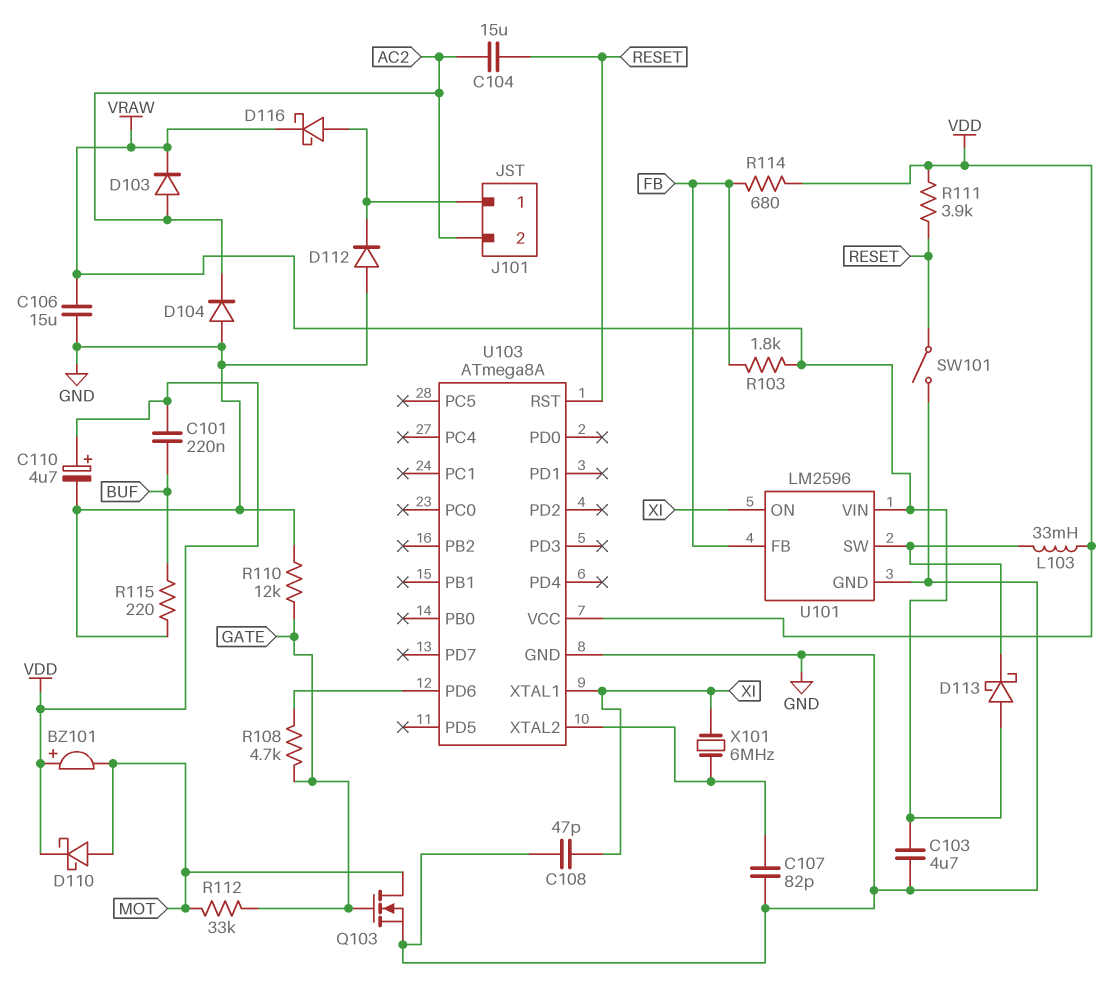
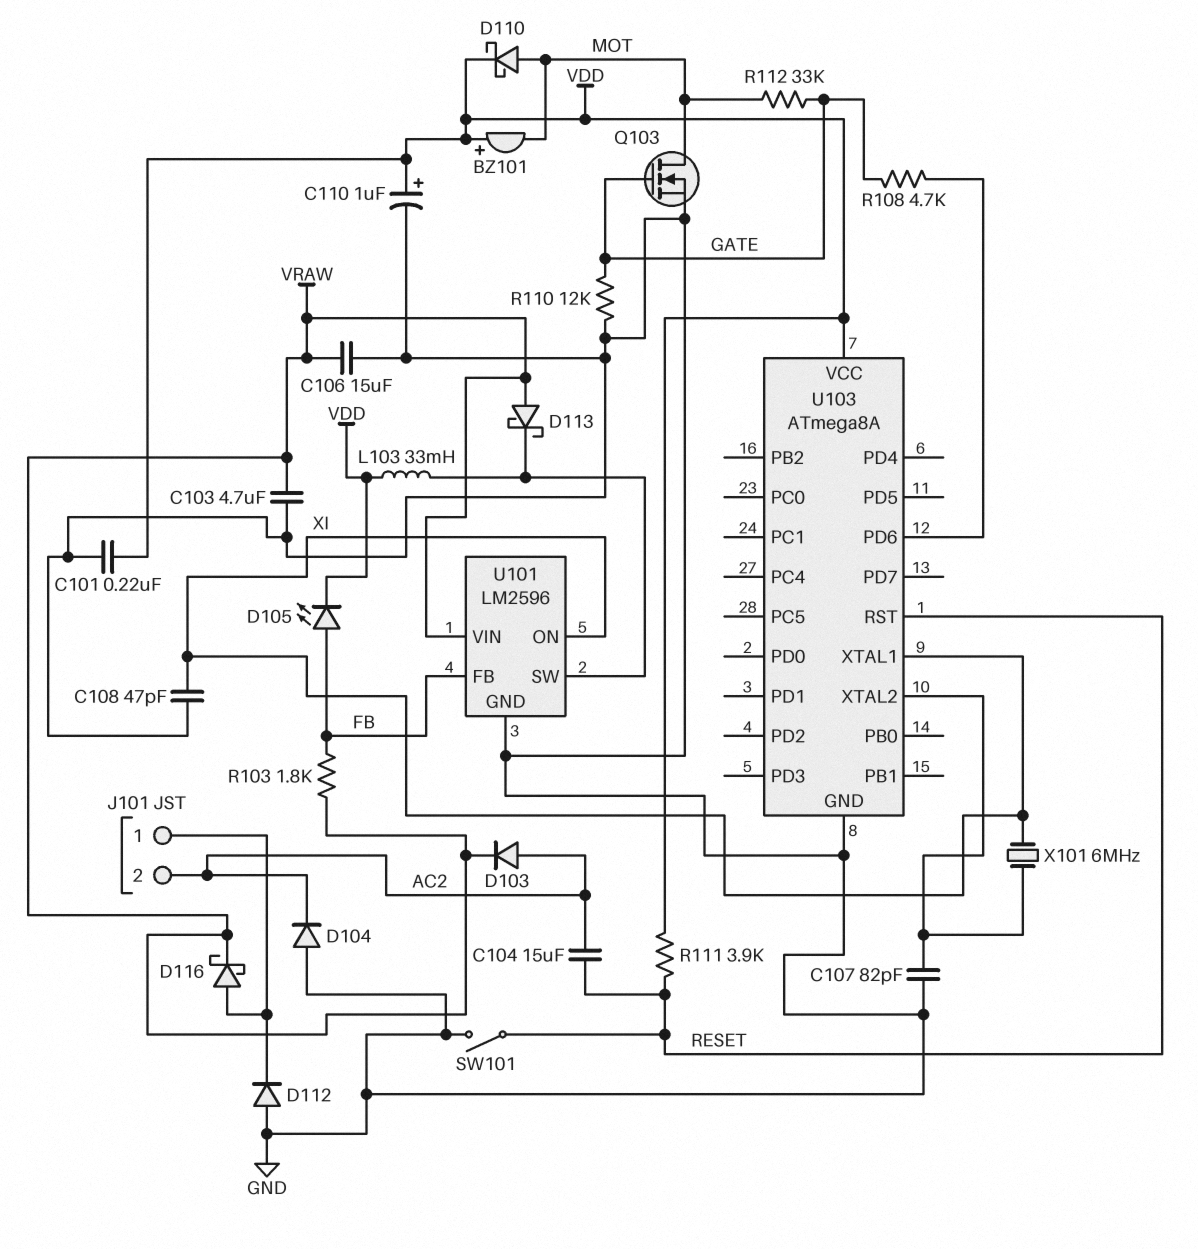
C101: 220nF (BUF, VDD) -> 220nF (GND, VDD)
C110: 4.7uF (plus VDD, minus GND) -> 1uF (plus VDD, minus GND)
D105: none -> LED (A FB, K VDD)
R114: 680 (FB, VDD) -> none
R115: 220 (BUF, GND) -> none

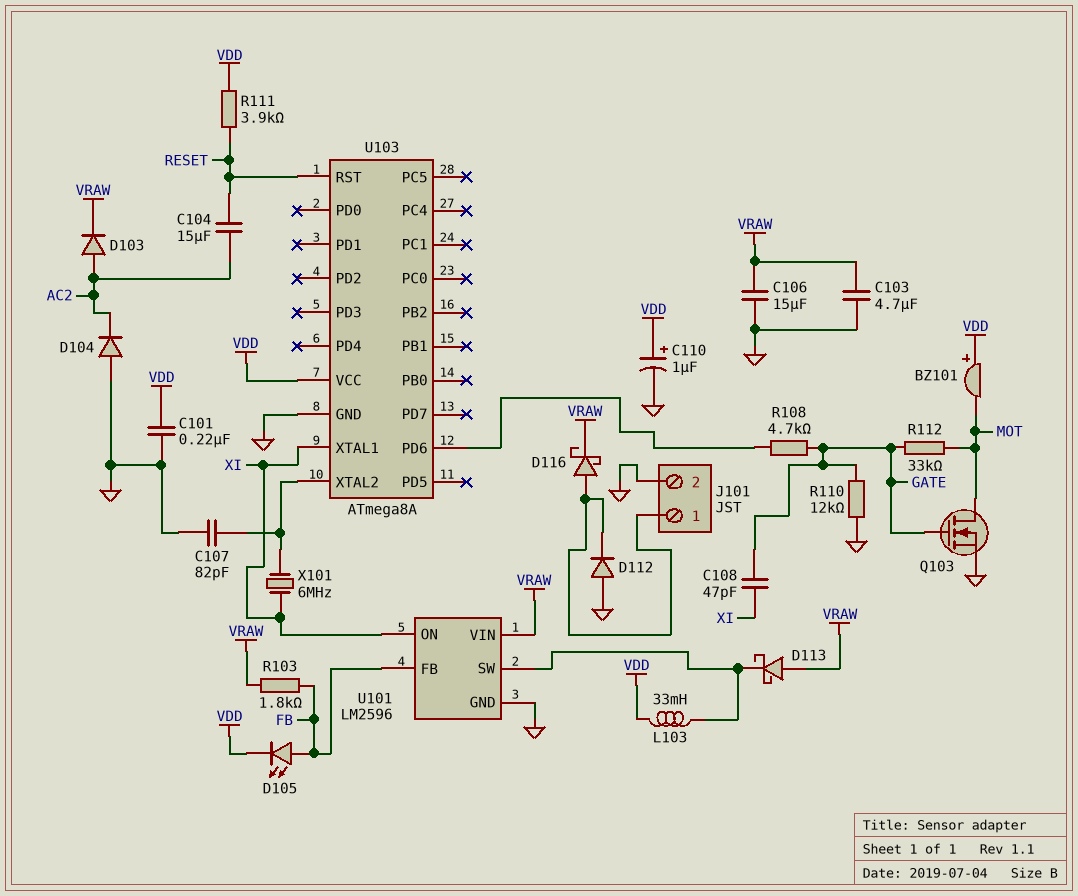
C108: 47pF (GND, XI) -> 47pF (GATE, XI)
D110: schottky (A MOT, K VDD) -> none
J101 pin 2: AC2 -> GND
SW101: switch (GND, RESET) -> none

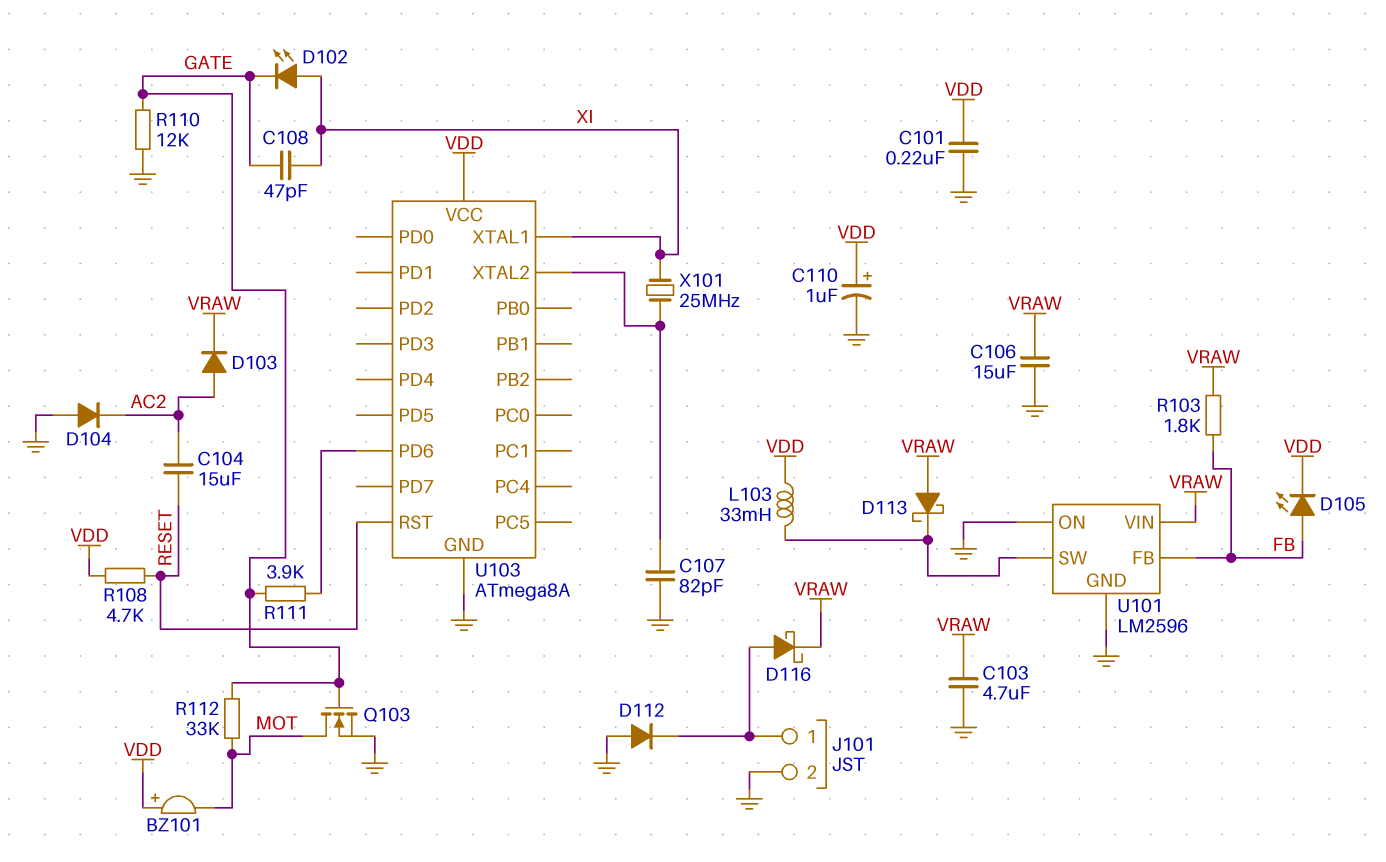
D102: none -> LED (A XI, K GATE)
R108: 4.7k (GATE, U103/PD6) -> 4.7k (RESET, VDD)
R111: 3.9k (RESET, VDD) -> 3.9k (GATE, U103/PD6)
U101 pin ON: XI -> GND
X101: 6MHz (U103/XTAL2, XI) -> 25MHz (U103/XTAL2, XI)

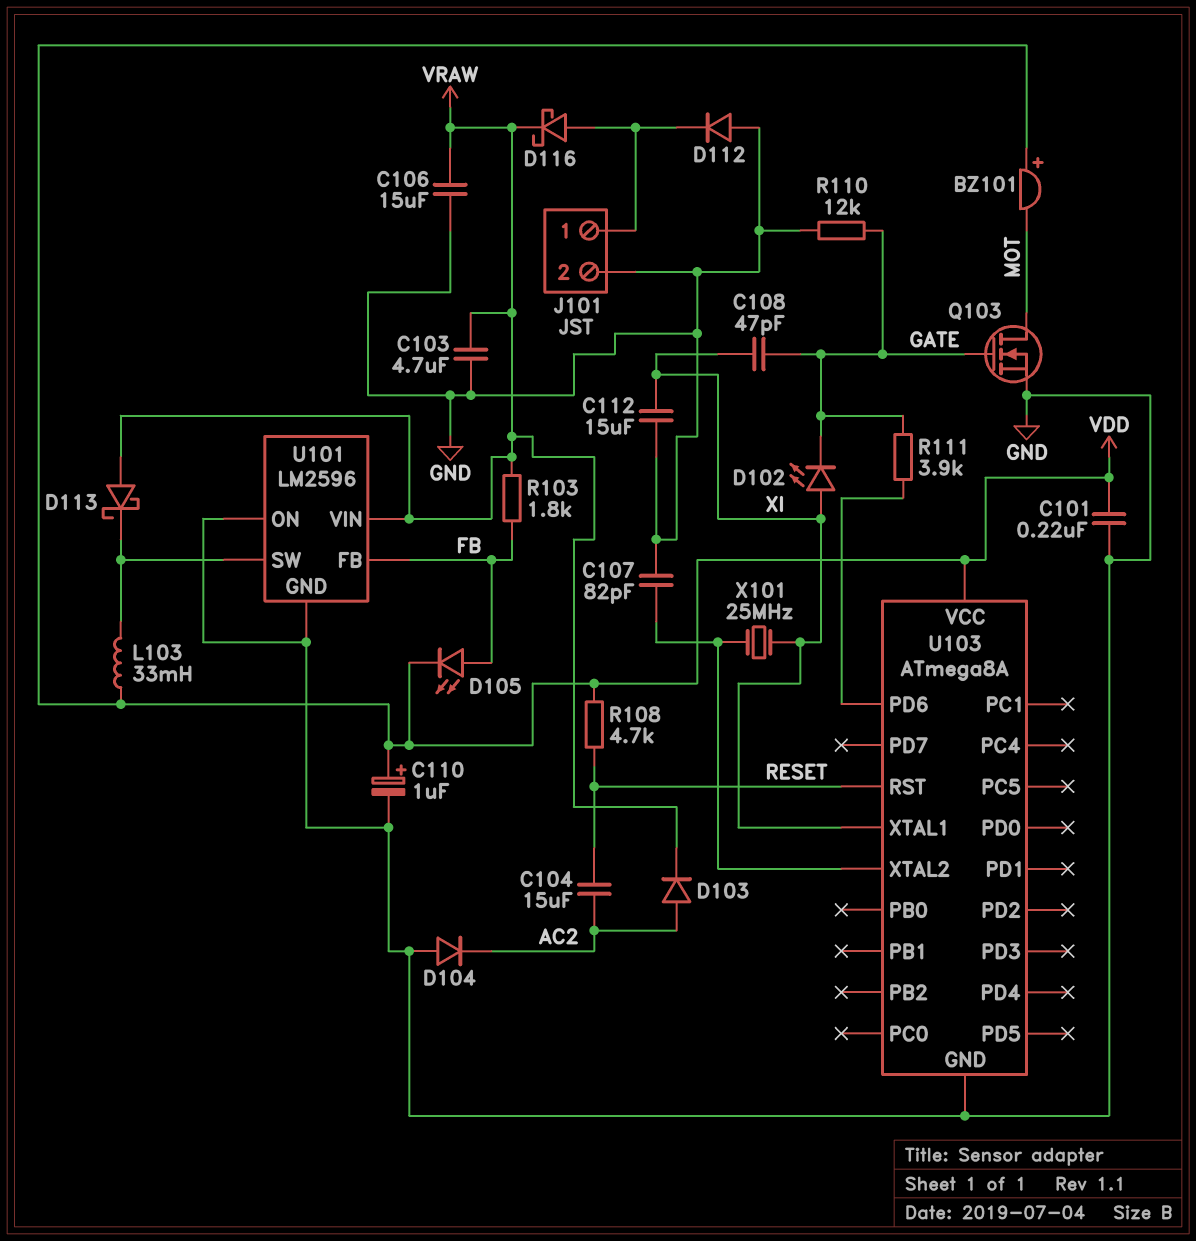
C112: none -> 15uF (GND, XI)
R112: 33k (GATE, MOT) -> none

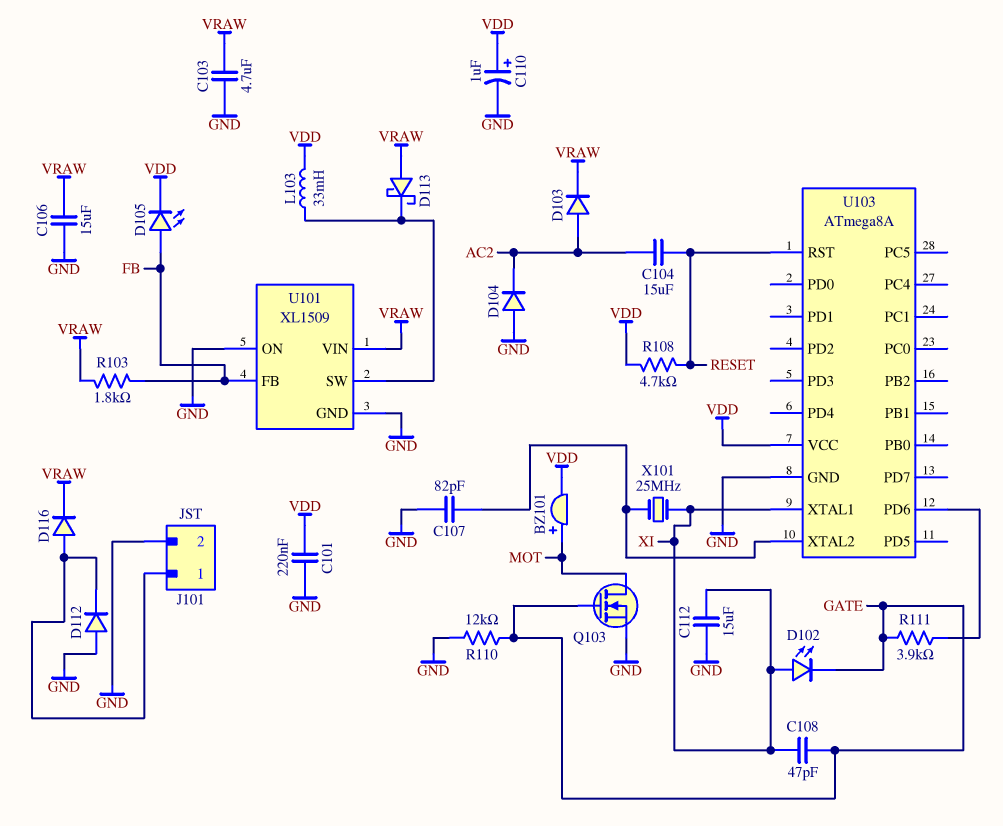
BZ101: buzzer (plus VDD, minus MOT) -> buzzer (plus MOT, minus VDD)
D116: schottky (A J101/1, K VRAW) -> diode (A J101/1, K VRAW)
U101: LM2596 -> XL1509

